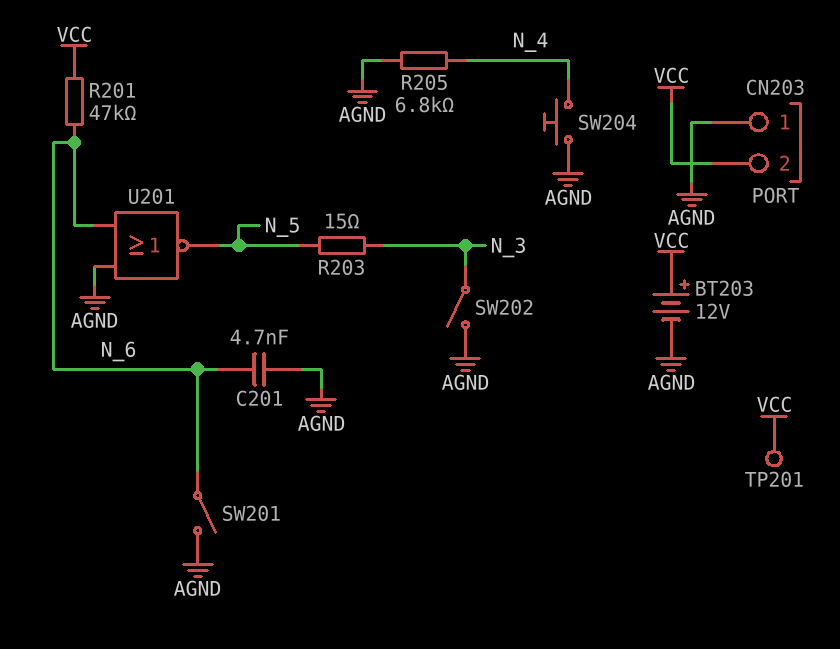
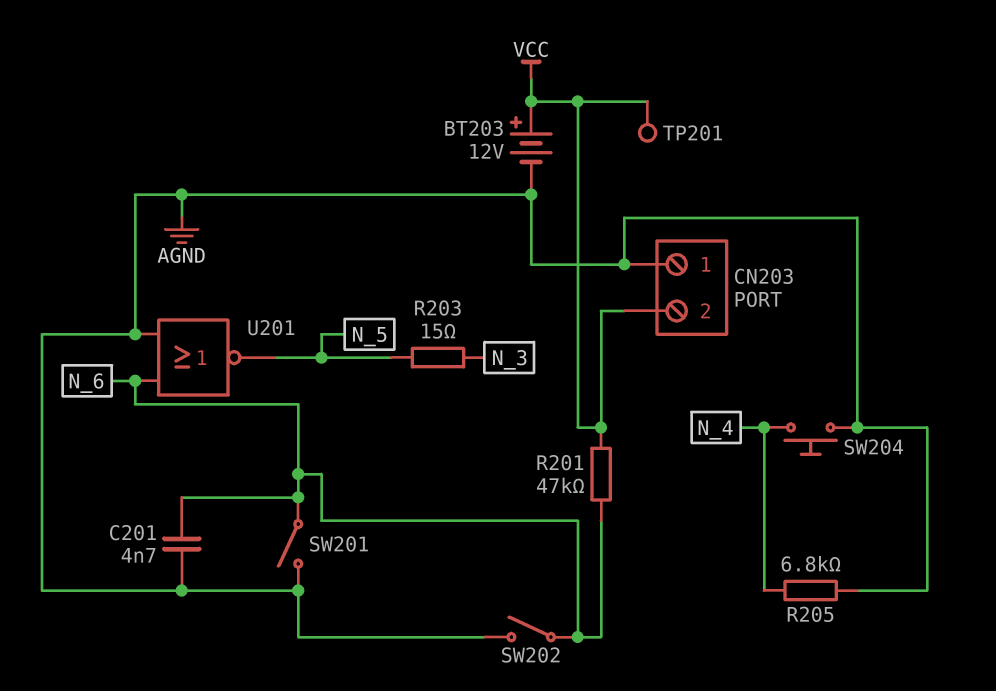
SW202: switch (AGND, N_3) -> switch (AGND, N_6)

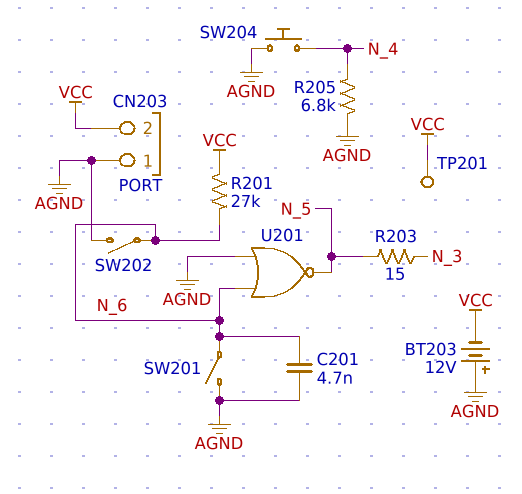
BT203: 12V (plus VCC, minus AGND) -> 12V (plus AGND, minus VCC)
R201: 47k (N_6, VCC) -> 27k (N_6, VCC)

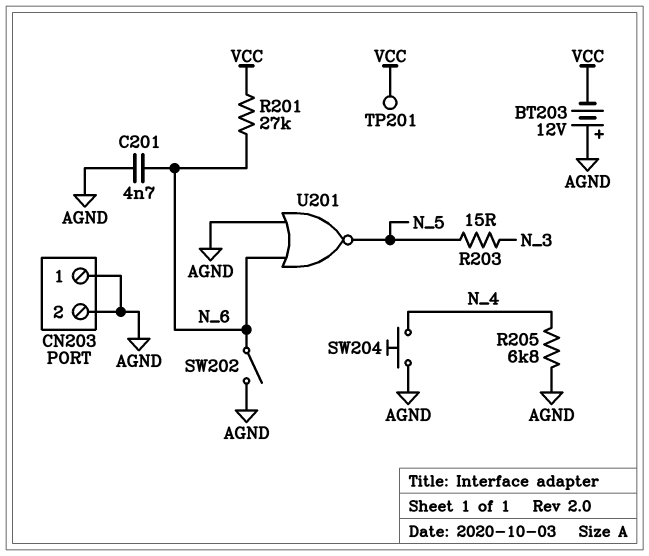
CN203 pin 2: VCC -> AGND
SW201: switch (AGND, N_6) -> none

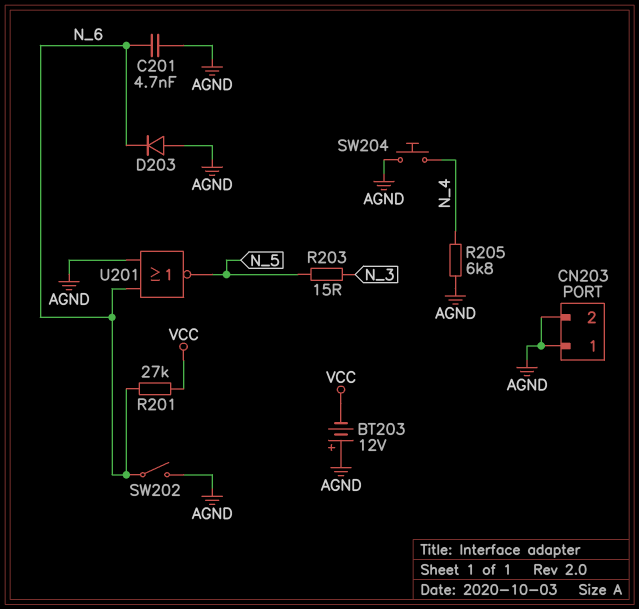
D203: none -> diode (A AGND, K N_6)
TP201: test point (VCC) -> none

